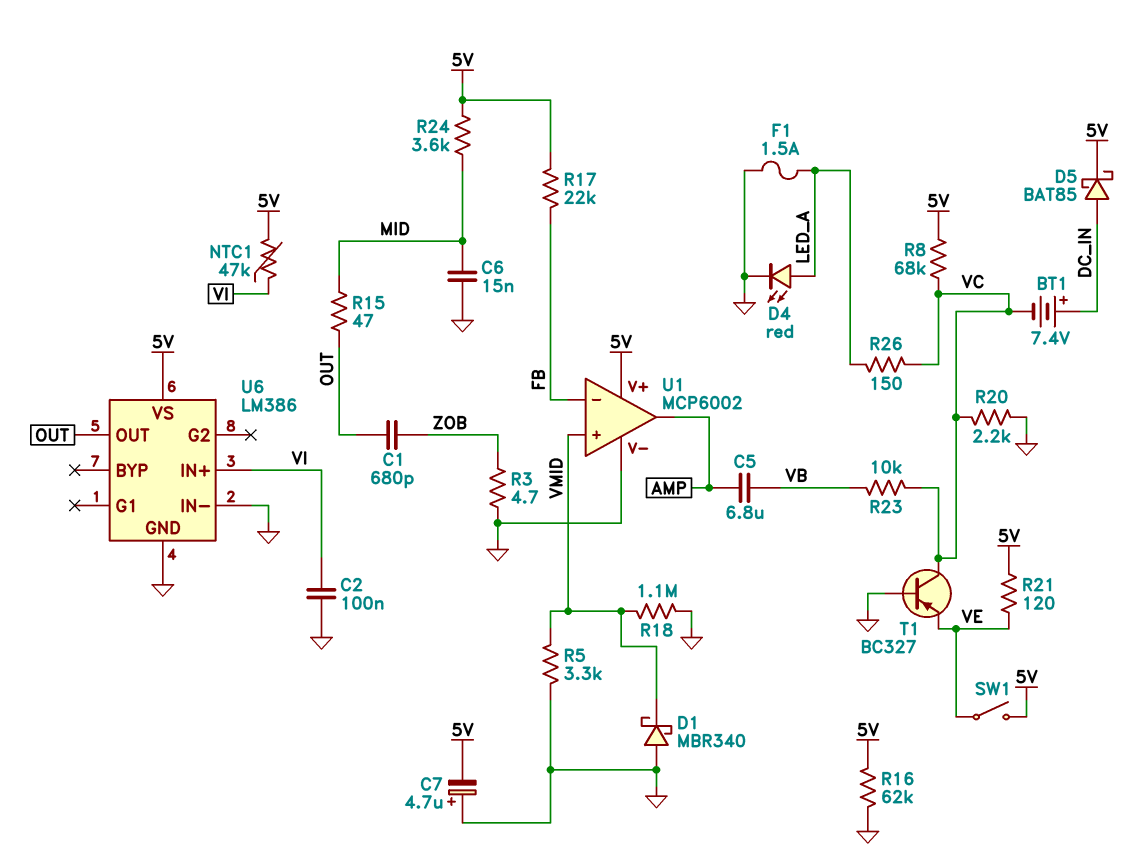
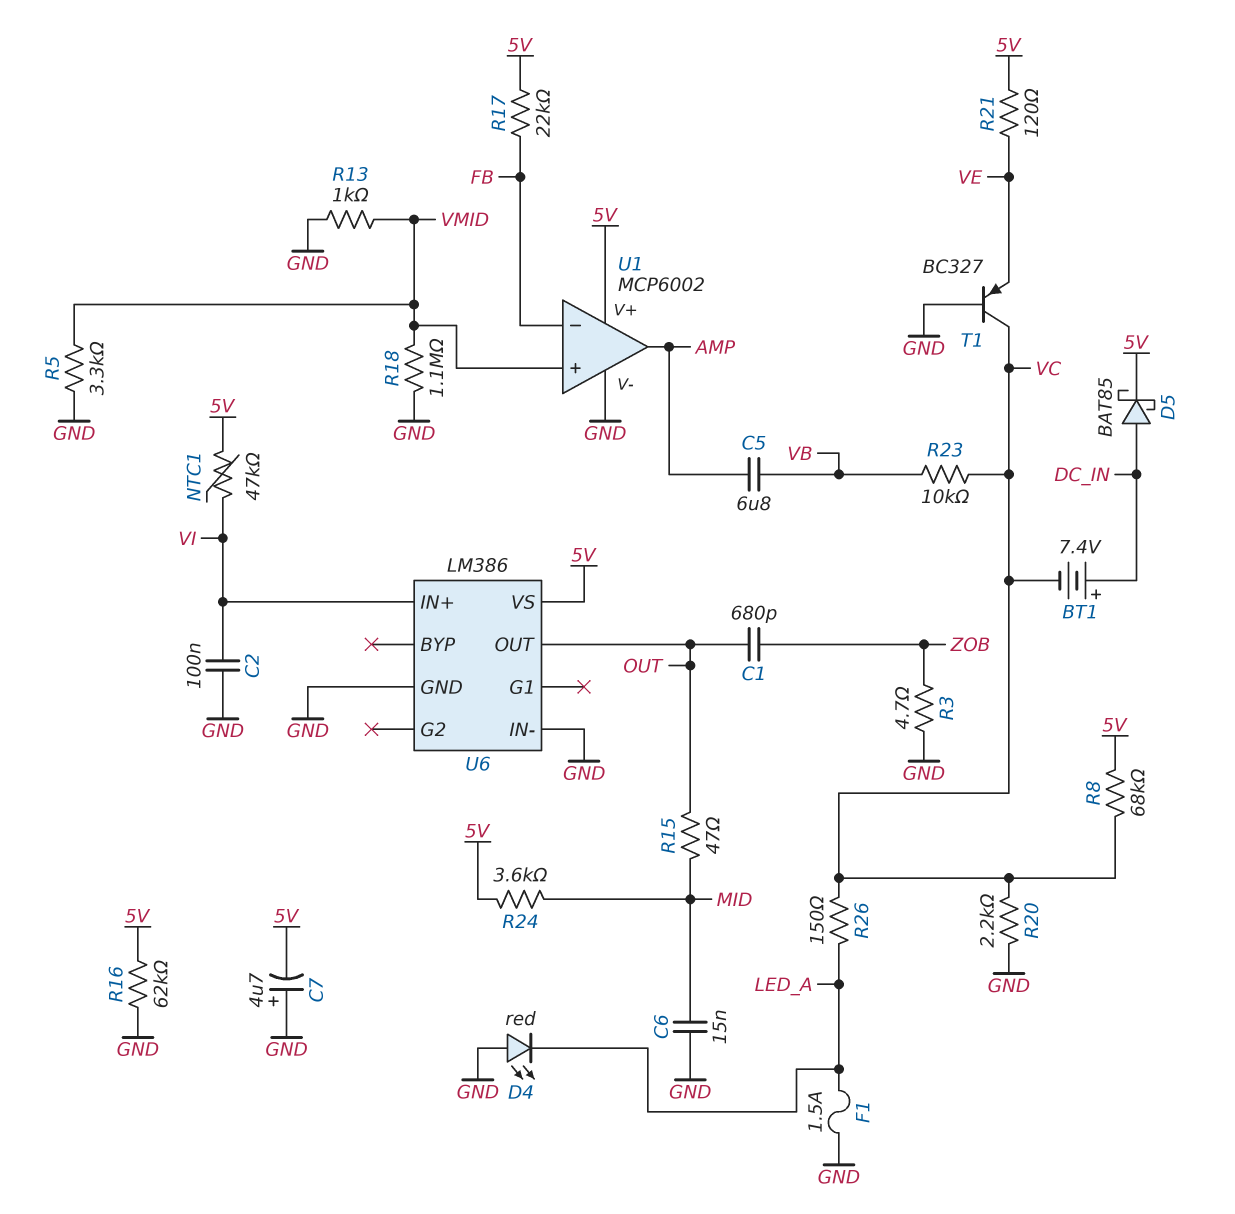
D1: schottky MBR340 (A GND, K VMID) -> none
D4: LED red (A LED_A, K GND) -> LED red (A GND, K LED_A)
R13: none -> 1k (GND, VMID)
SW1: switch (5V, VE) -> none

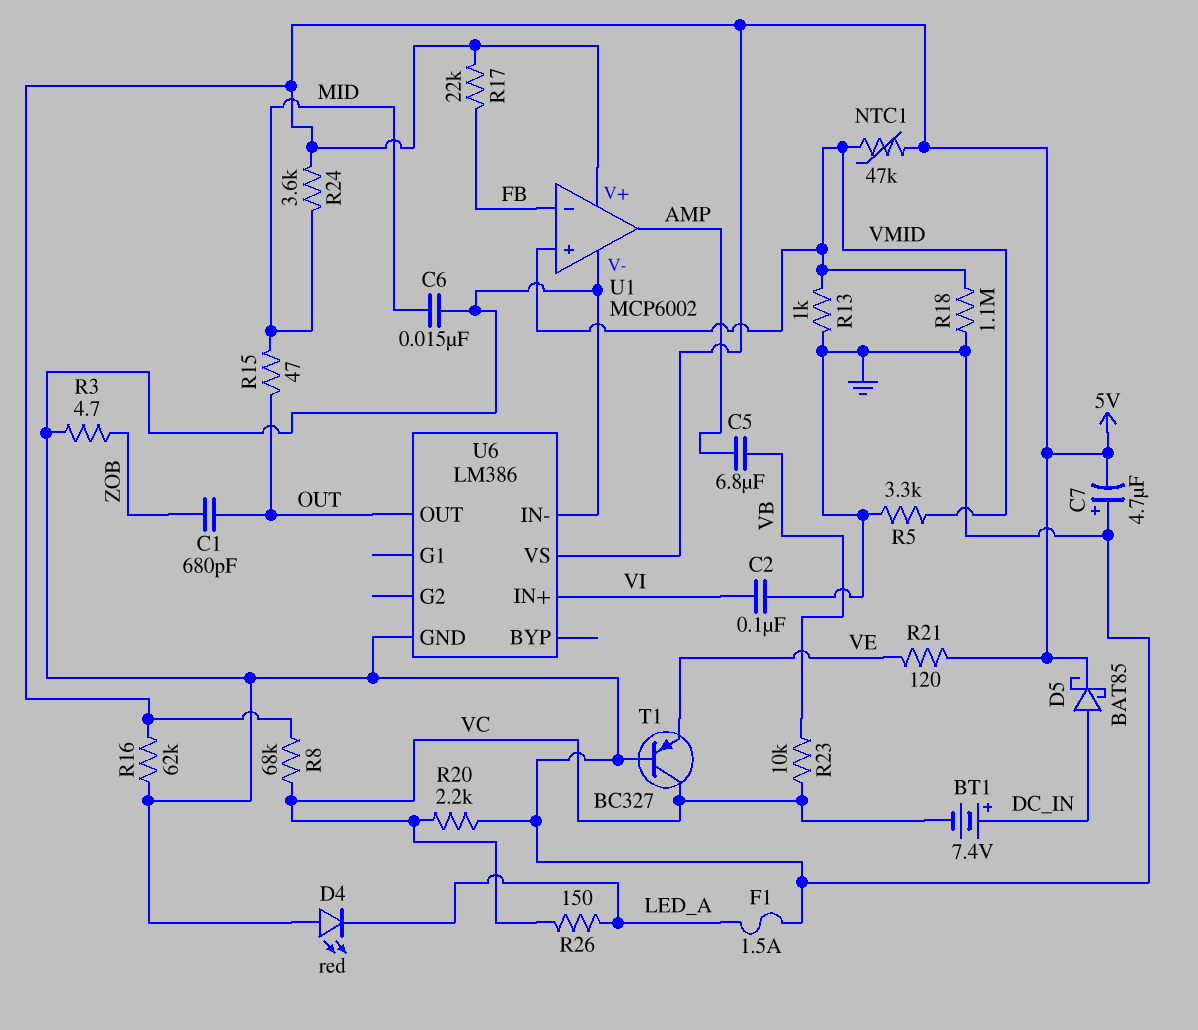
NTC1: 47k (5V, VI) -> 47k (5V, VMID)

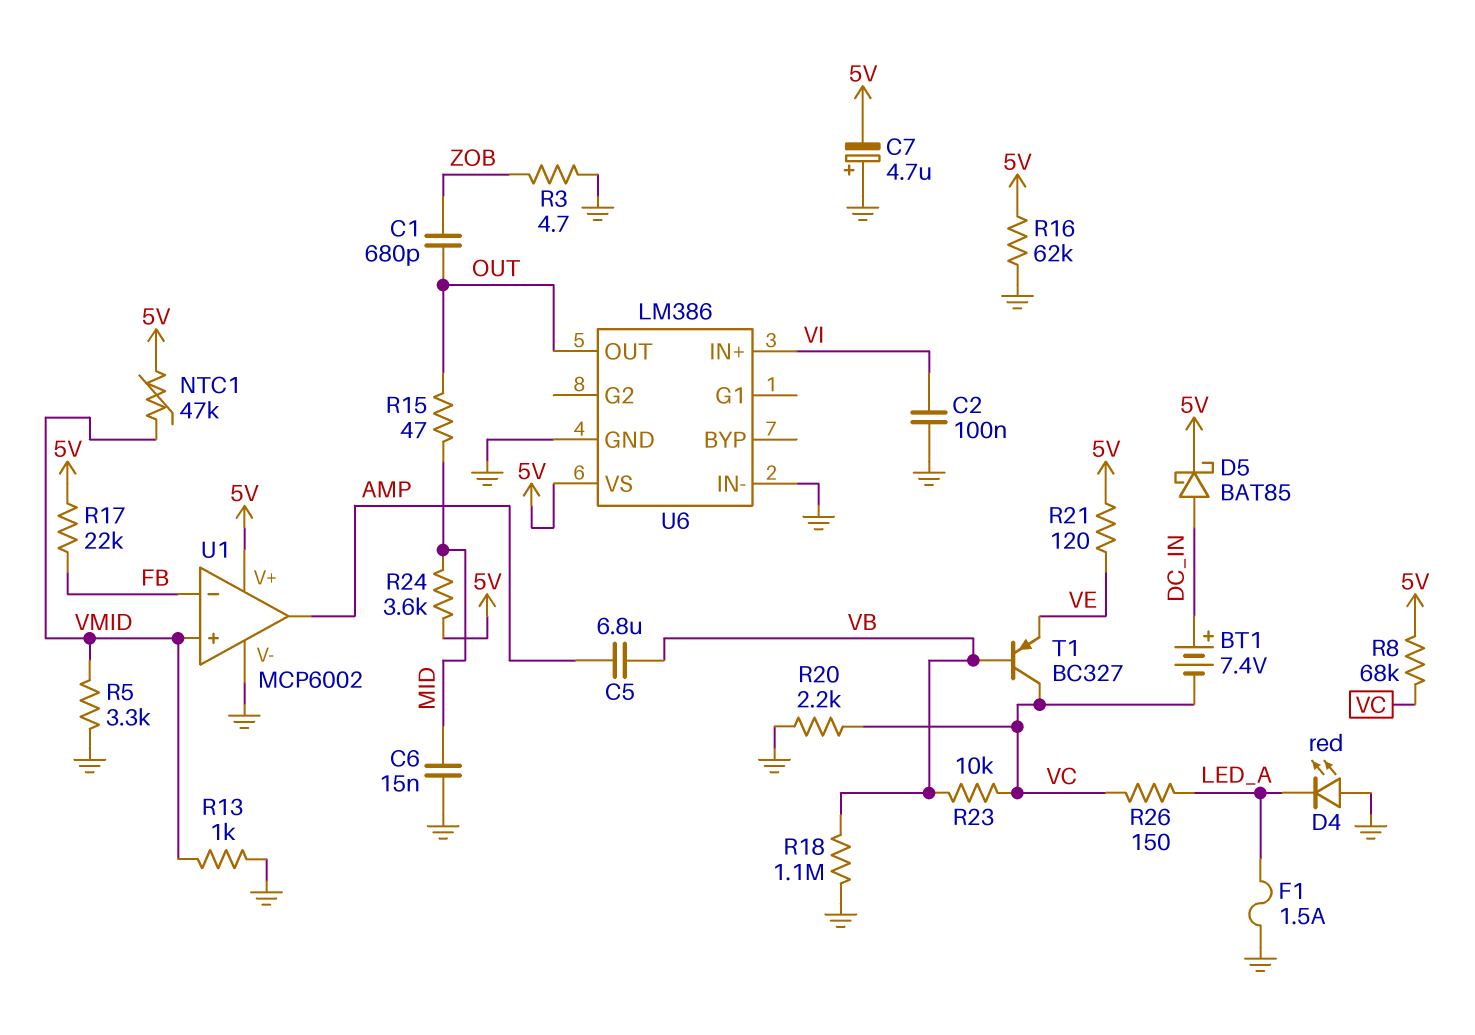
R18: 1.1M (GND, VMID) -> 1.1M (GND, VB)
T1: PNP BC327 (B GND, C VC, E VE) -> PNP BC327 (B VB, C VC, E VE)

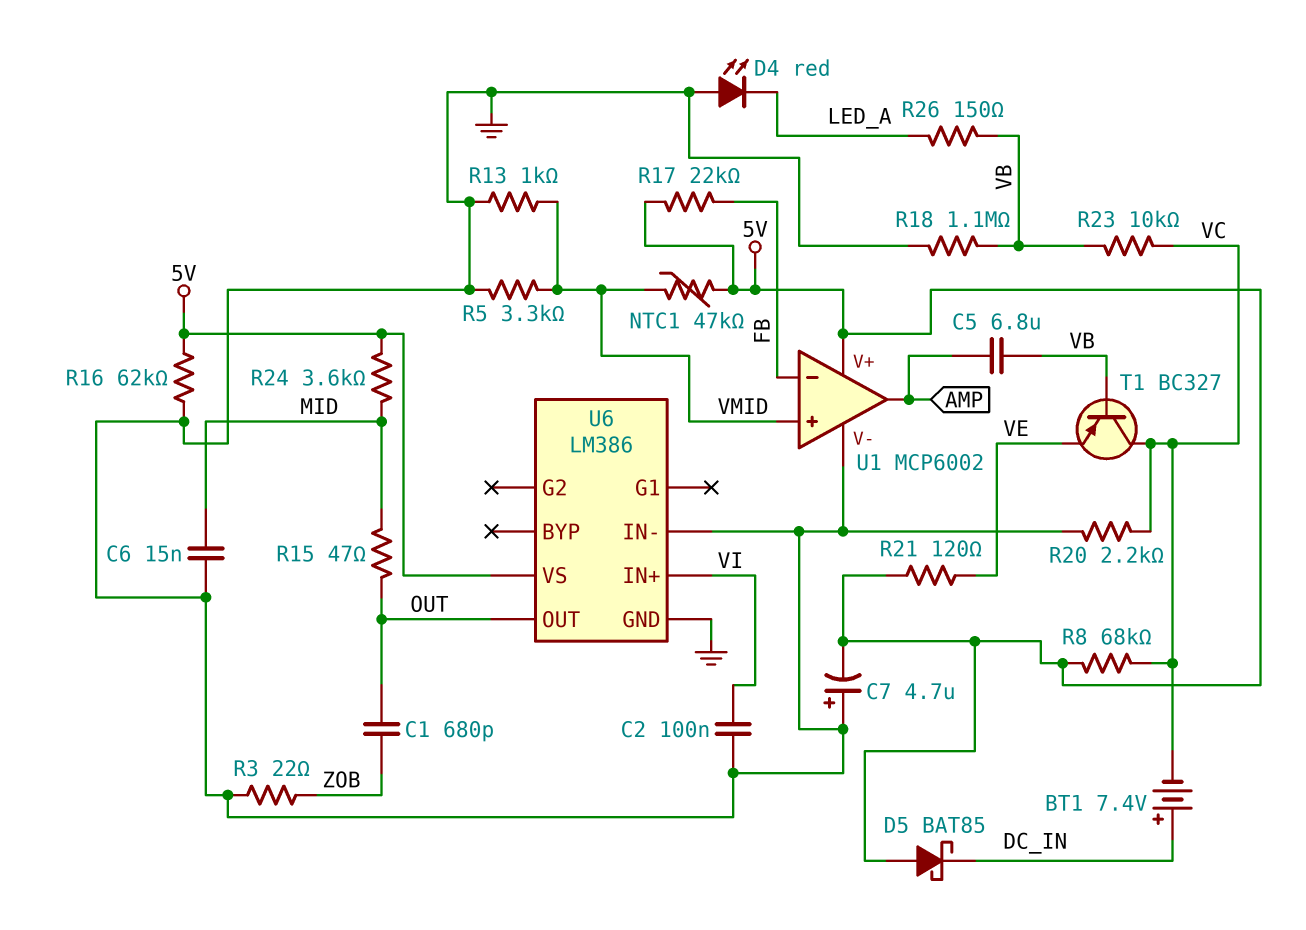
D5: schottky BAT85 (A DC_IN, K 5V) -> schottky BAT85 (A 5V, K DC_IN)
F1: 1.5A (GND, LED_A) -> none
R3: 4.7 (GND, ZOB) -> 22 (GND, ZOB)
R26: 150 (LED_A, VC) -> 150 (LED_A, VB)

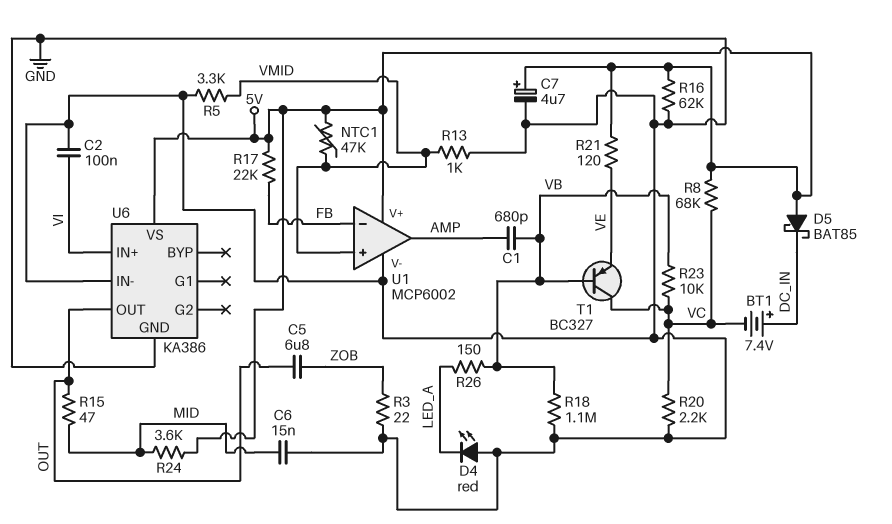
C1: 680pF (OUT, ZOB) -> 680pF (AMP, VB)
C5: 6.8uF (AMP, VB) -> 6.8uF (OUT, ZOB)
C7: 4.7uF (plus GND, minus 5V) -> 4.7uF (plus 5V, minus GND)
U6: LM386 -> KA386

